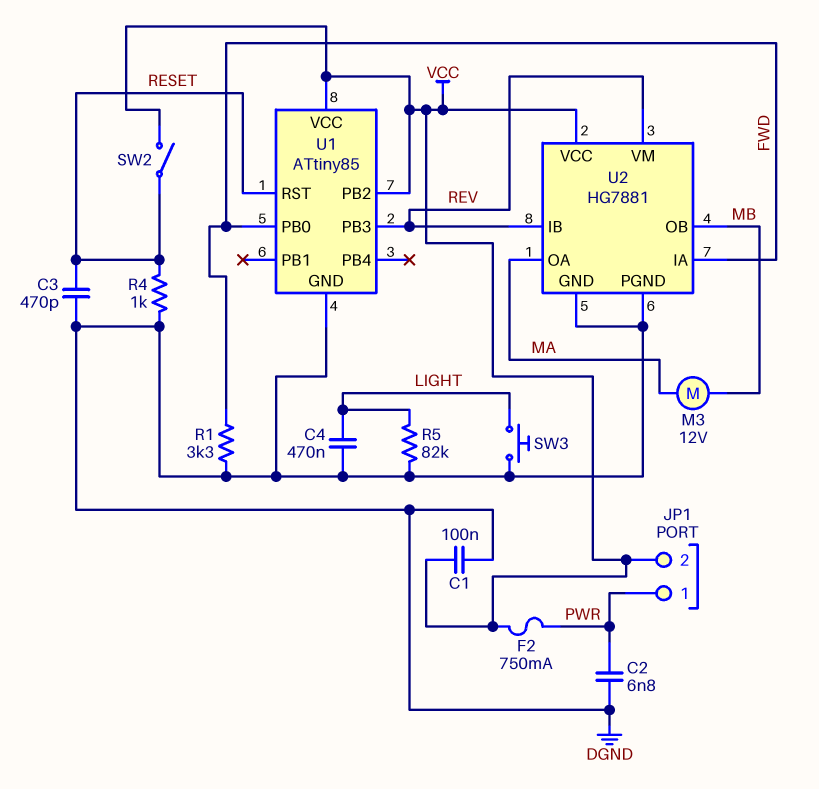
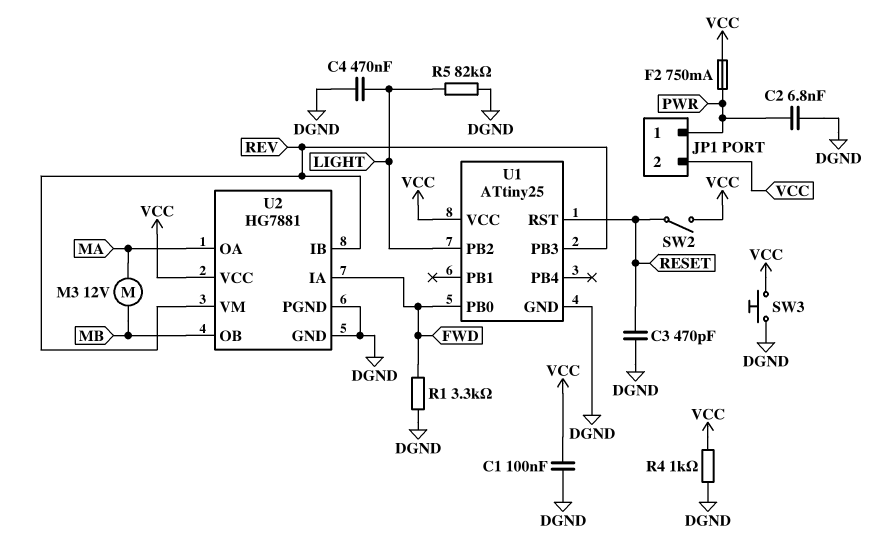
R4: 1k (DGND, RESET) -> 1k (DGND, VCC)
SW3: button (DGND, LIGHT) -> button (DGND, VCC)
U1: ATtiny85 -> ATtiny25
U1 pin PB2: VCC -> LIGHT

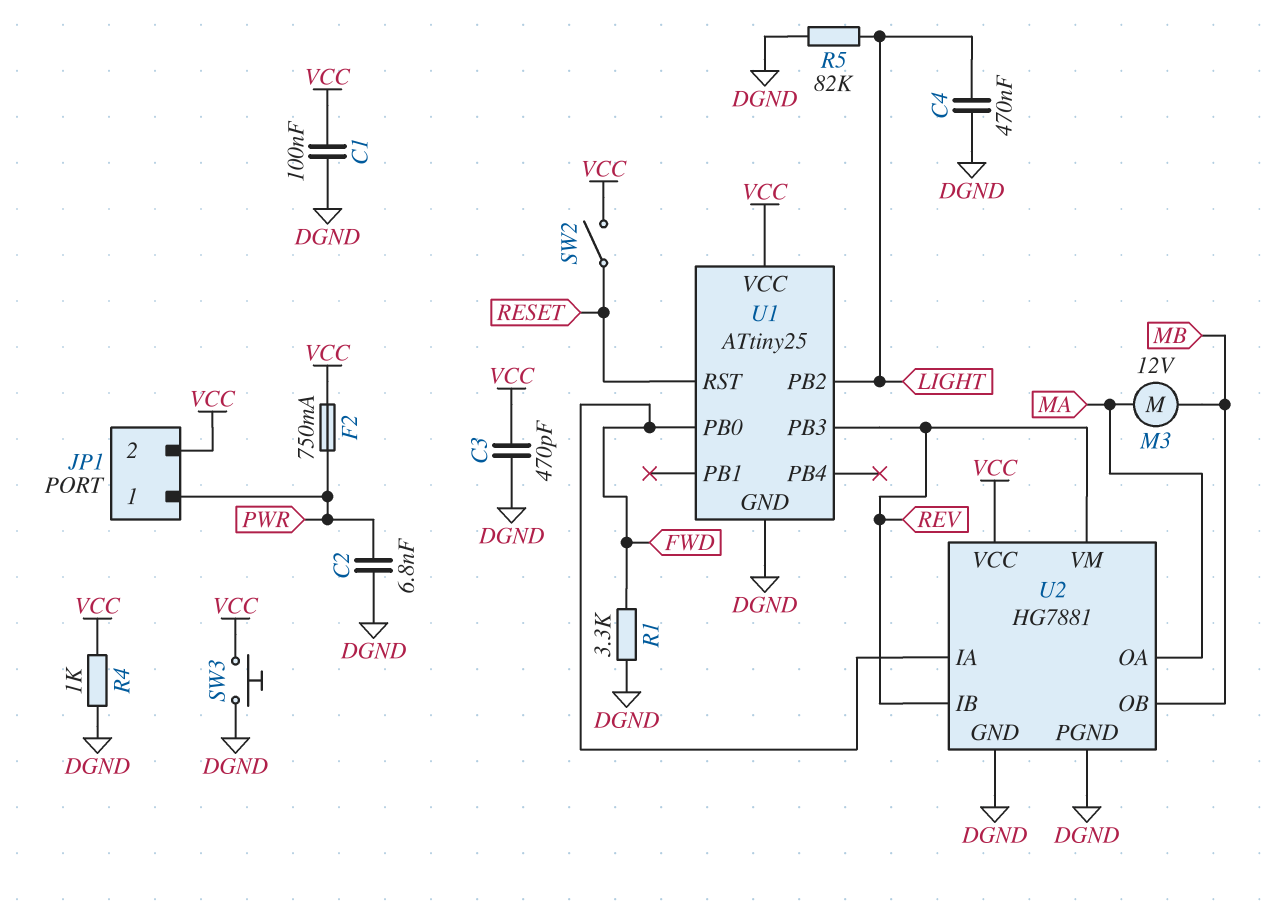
C3: 470pF (DGND, RESET) -> 470pF (DGND, VCC)

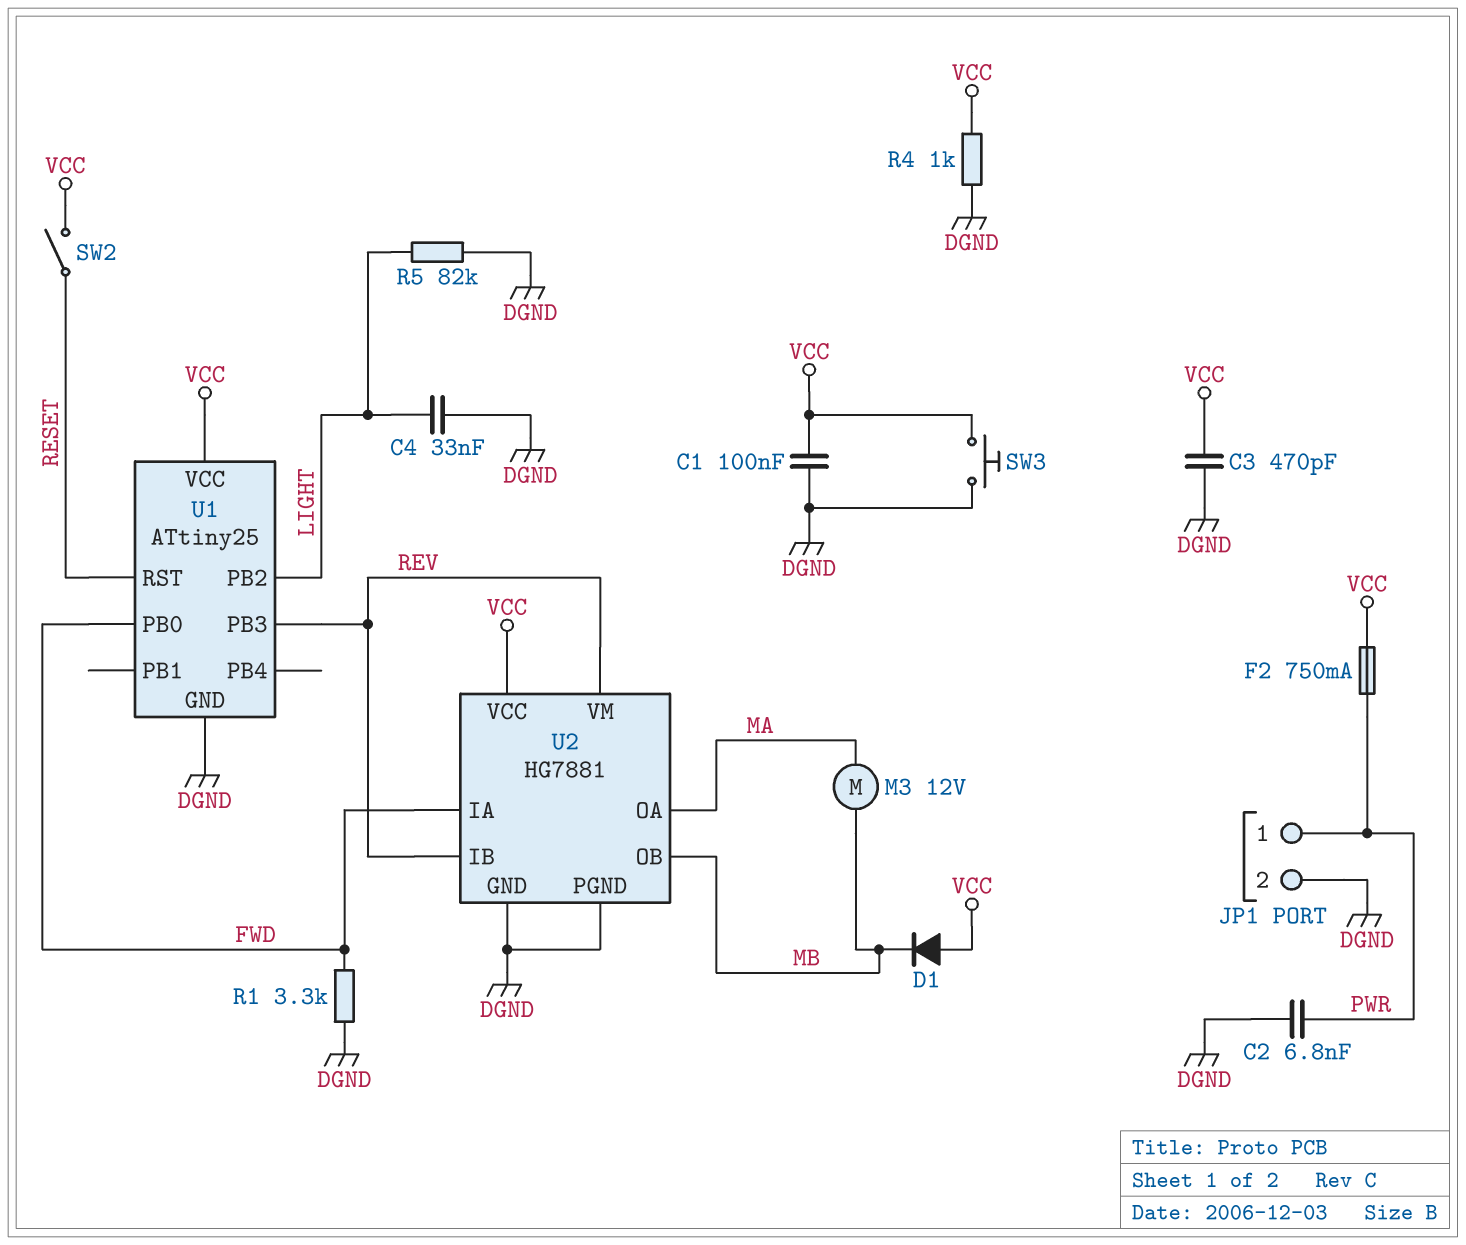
C4: 470nF (DGND, LIGHT) -> 33nF (DGND, LIGHT)
D1: none -> diode (A VCC, K MB)
JP1 pin 2: VCC -> DGND

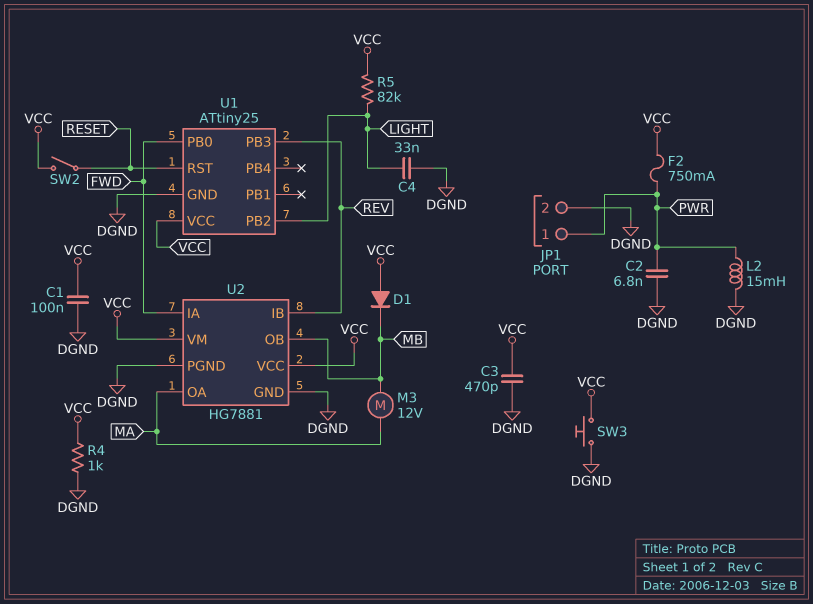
L2: none -> 15mH (DGND, PWR)
R1: 3.3k (DGND, FWD) -> none
R5: 82k (DGND, LIGHT) -> 82k (LIGHT, VCC)
U2 pin VM: REV -> VCC

